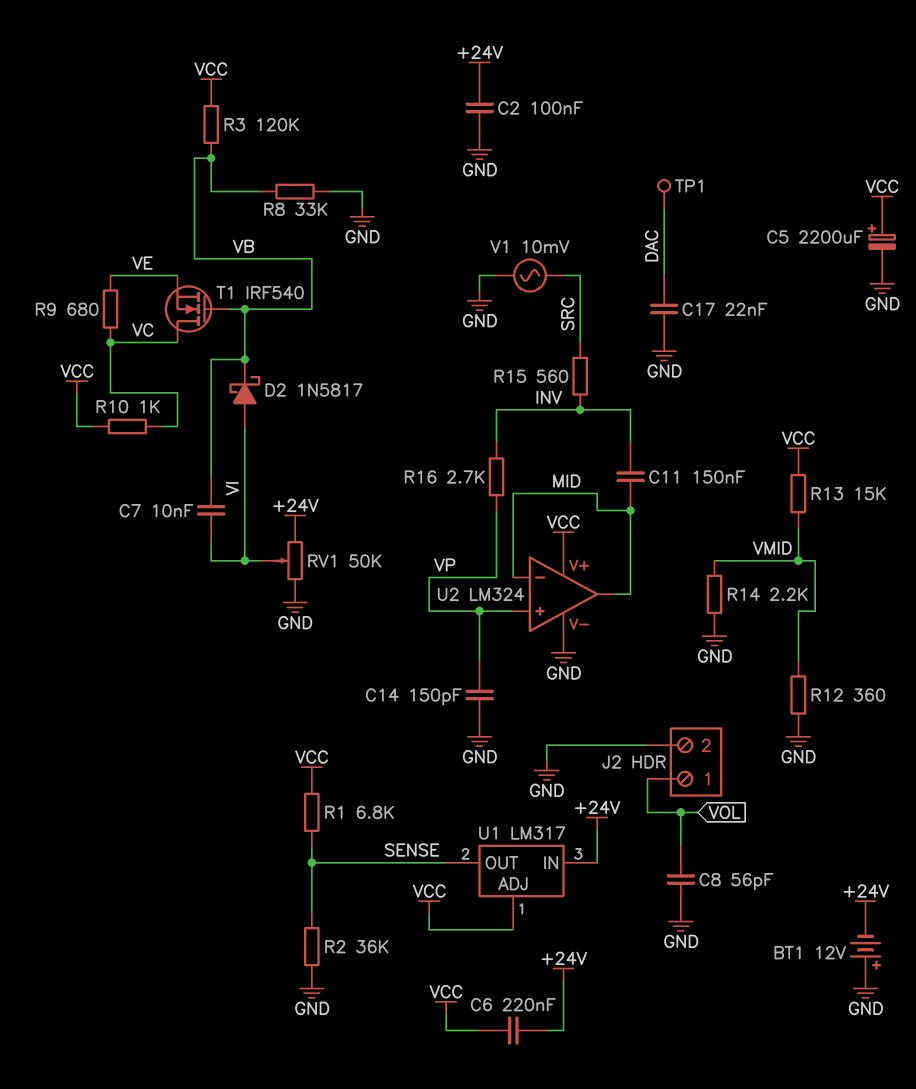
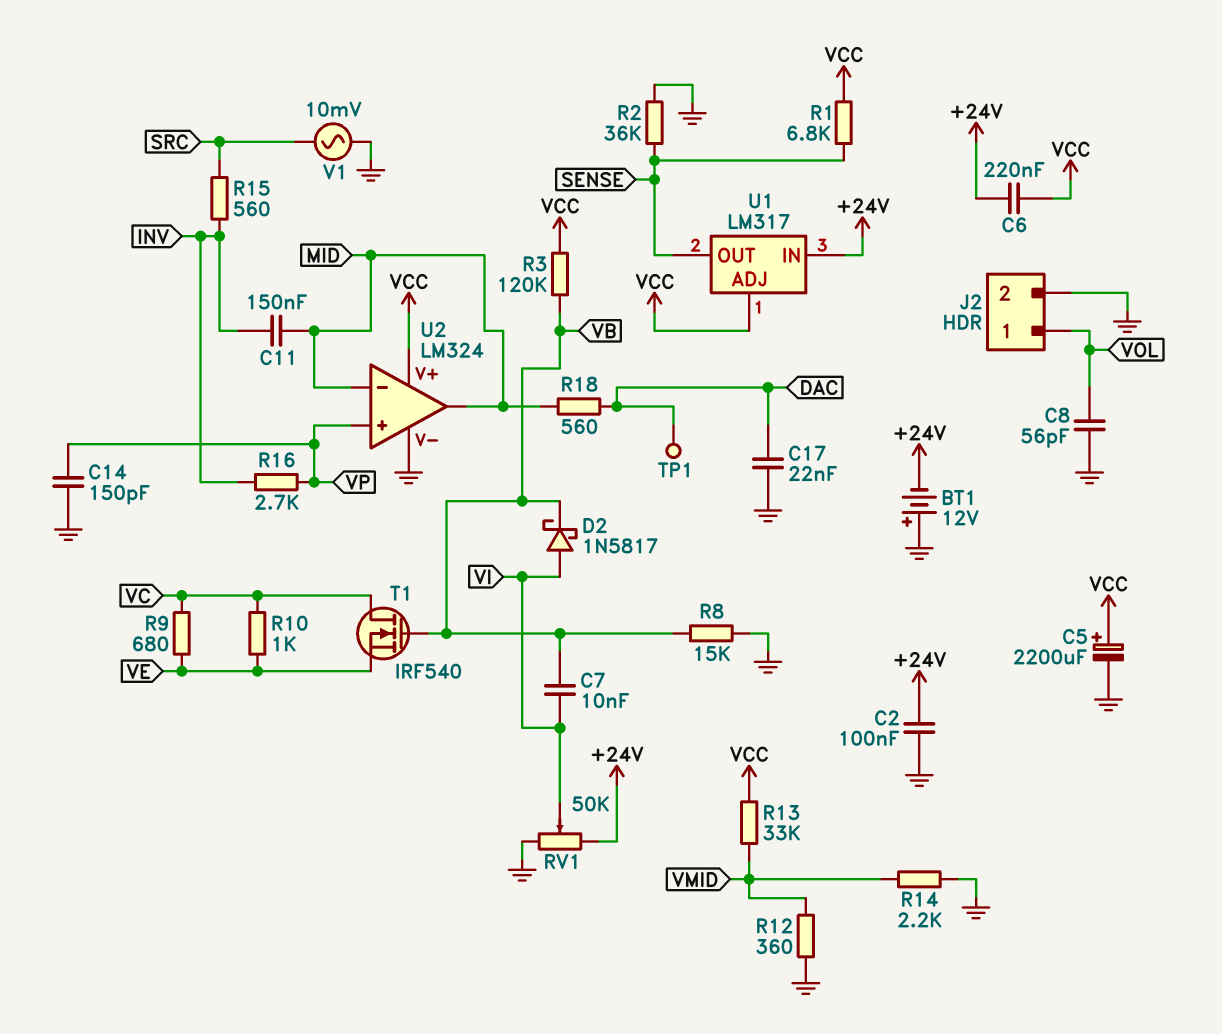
R8: 33k (GND, VB) -> 15k (GND, VB)
R10: 1k (VC, VCC) -> 1k (VC, VE)
R13: 15k (VCC, VMID) -> 33k (VCC, VMID)
R18: none -> 560 (DAC, MID)

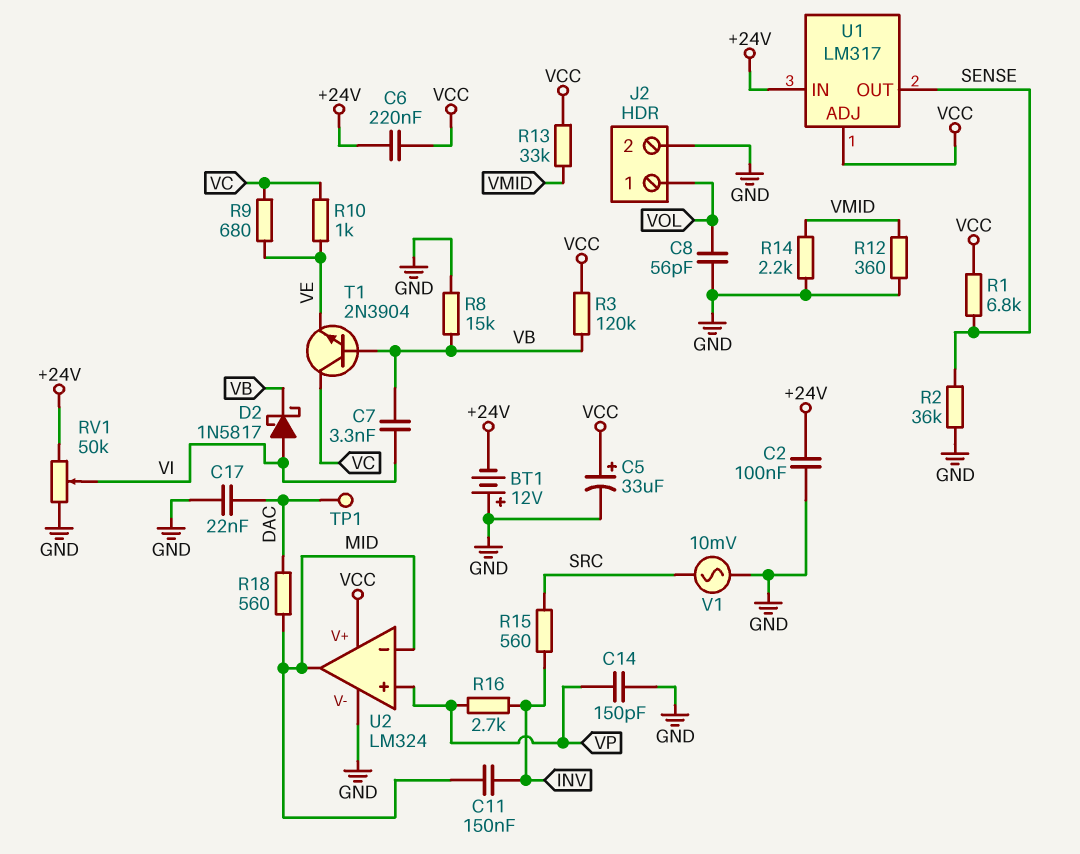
C5: 2200uF (plus VCC, minus GND) -> 33uF (plus VCC, minus GND)
C7: 10nF (VB, VI) -> 3.3nF (VB, VI)
T1: NMOS IRF540 (G VB, D VC, S VE) -> NPN 2N3904 (B VB, C VC, E VE)

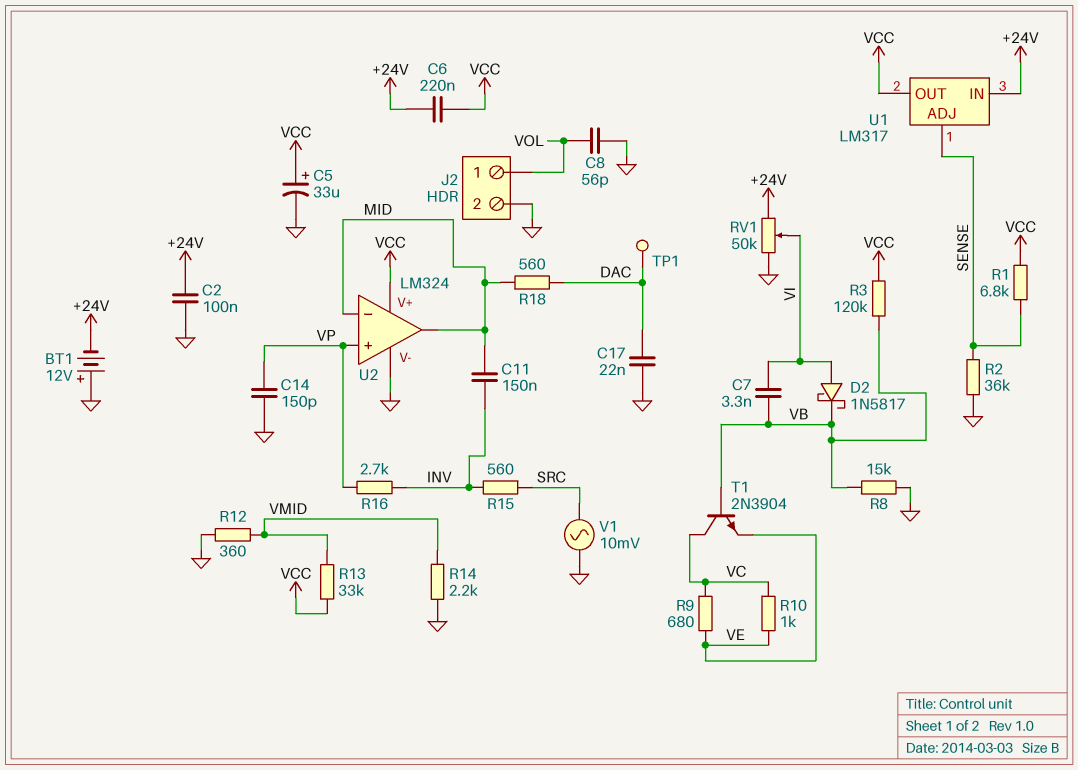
U1 pin ADJ: VCC -> SENSE
U1 pin OUT: SENSE -> VCC

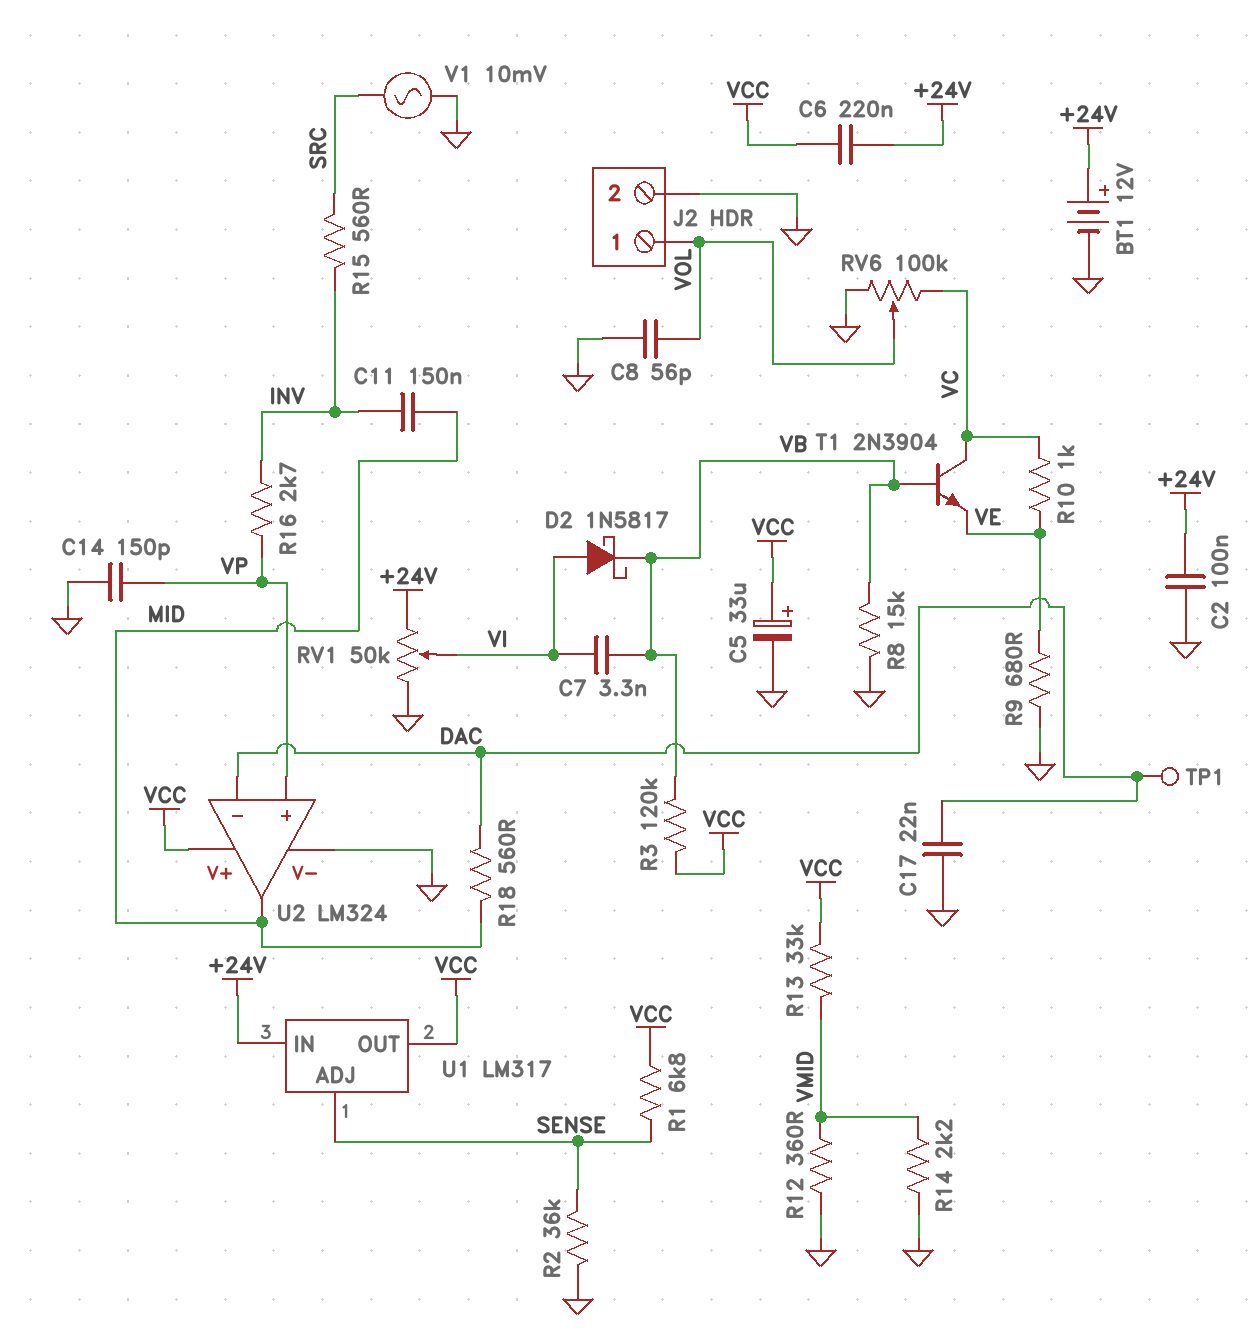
BT1: 12V (plus GND, minus +24V) -> 12V (plus +24V, minus GND)
R9: 680 (VC, VE) -> 680 (GND, VE)
RV6: none -> 100k (GND, VC, wiper VOL)
U2 pin in-: MID -> DAC

